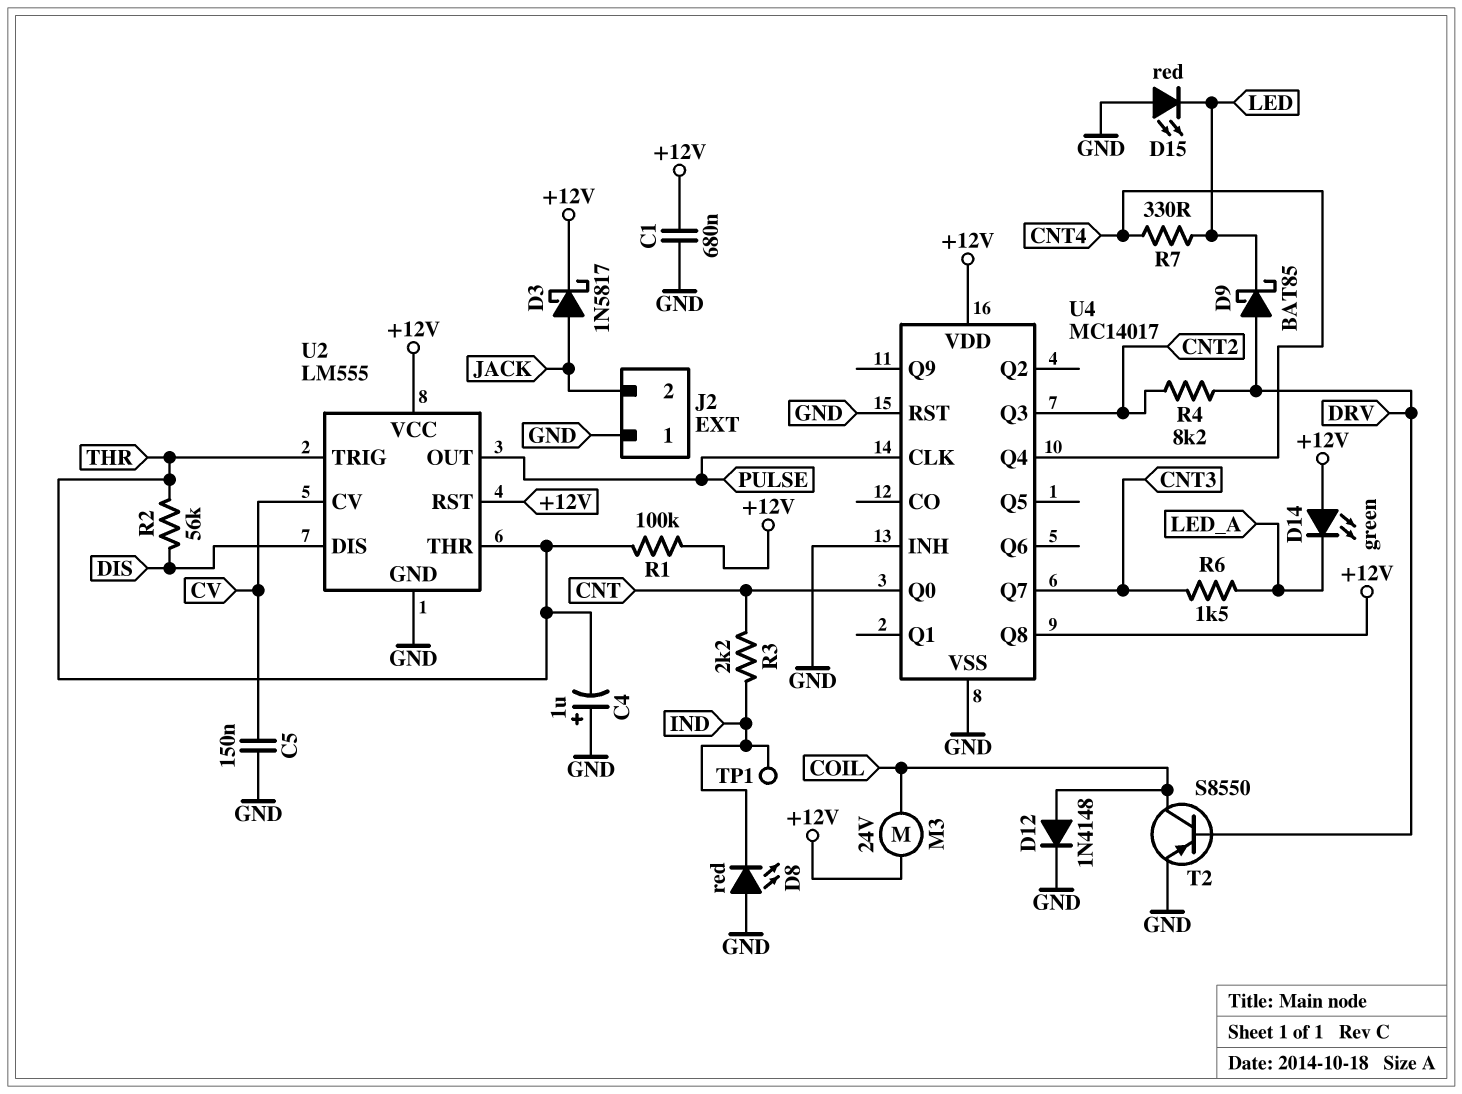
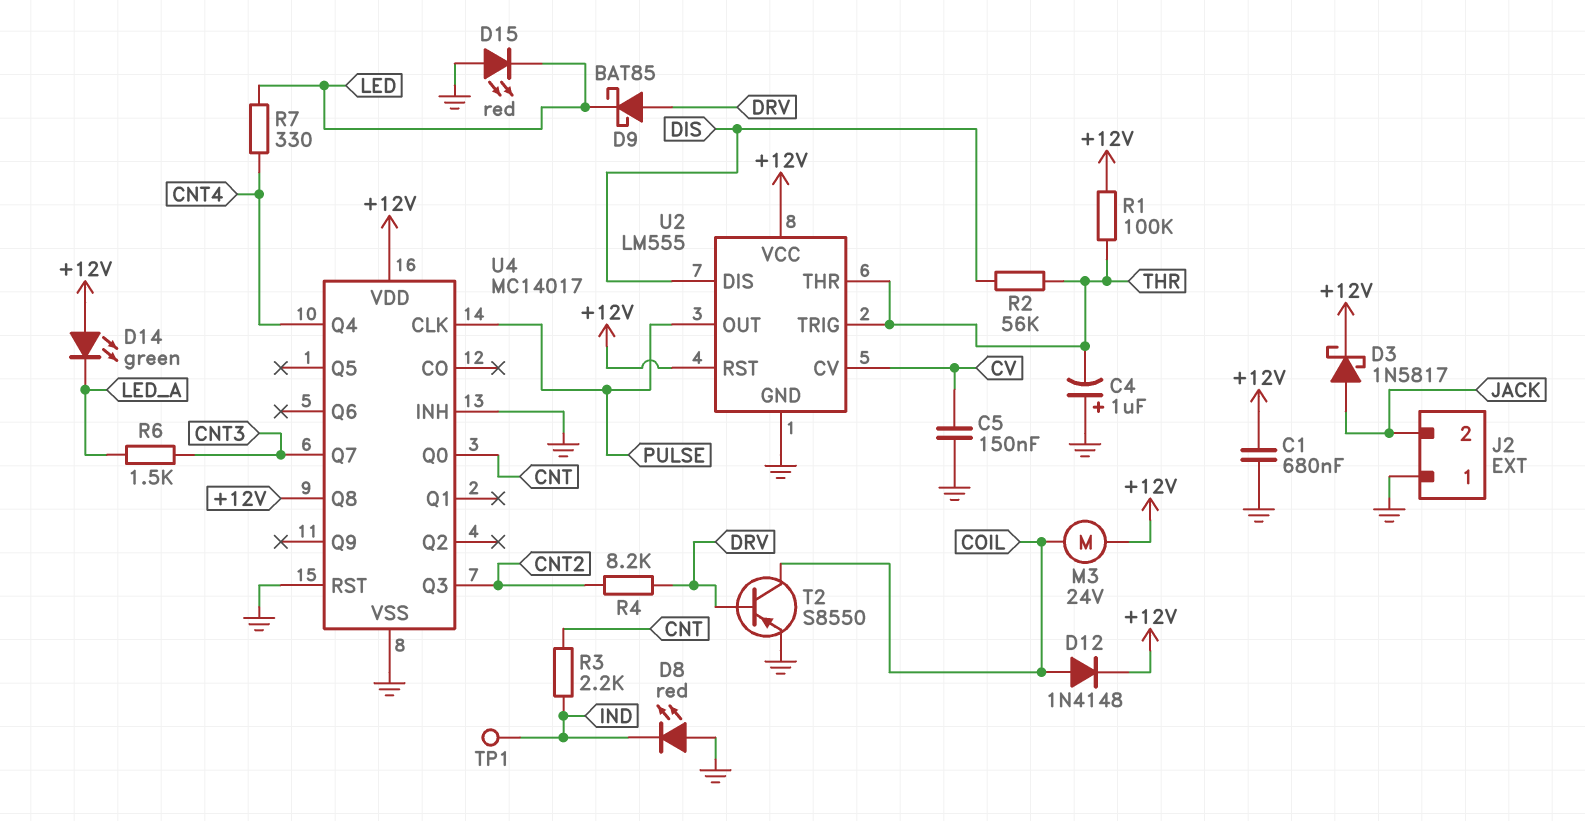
D12: diode 1N4148 (A COIL, K GND) -> diode 1N4148 (A COIL, K +12V)

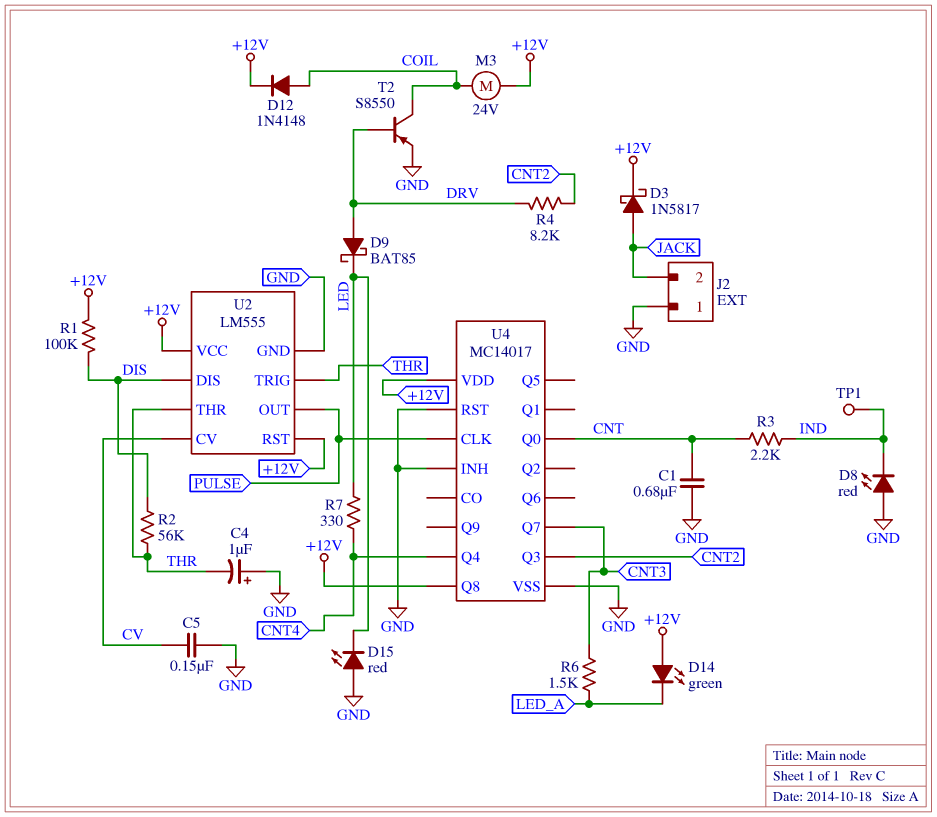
C1: 680nF (+12V, GND) -> 680nF (CNT, GND)
R1: 100k (+12V, THR) -> 100k (+12V, DIS)

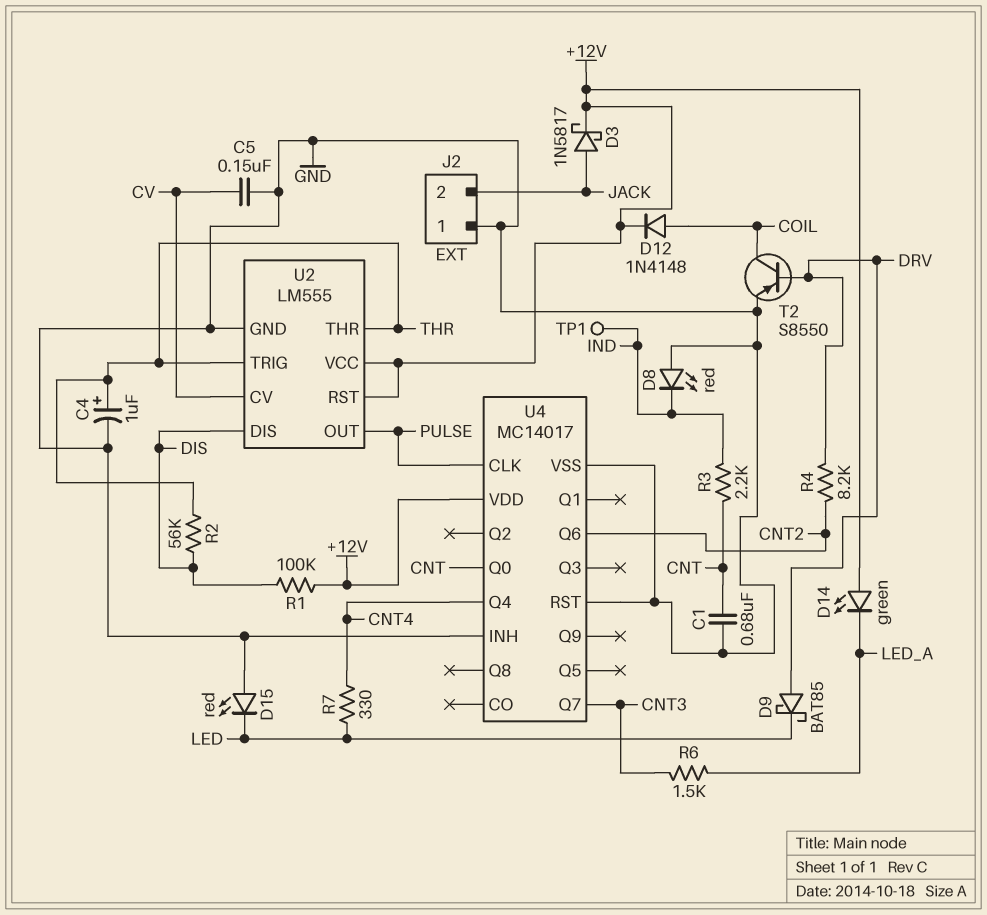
C4: 1uF (plus GND, minus THR) -> 1uF (plus THR, minus GND)
M3: motor 24V (+12V, COIL) -> none
U4 pin Q3: CNT2 -> none
U4 pin Q6: none -> CNT2
U4 pin Q8: +12V -> none

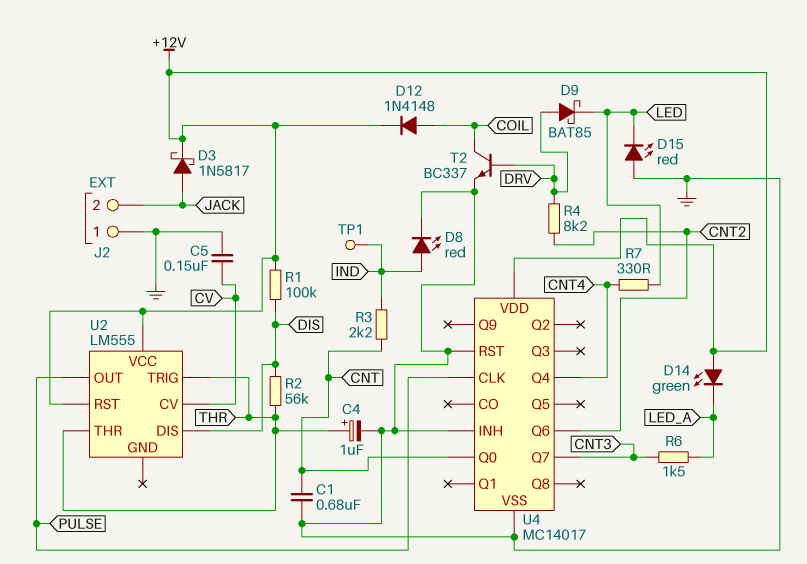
D8: LED red (A GND, K IND) -> LED red (A IND, K GND)
T2: PNP S8550 (B DRV, C COIL, E GND) -> NPN BC337 (B DRV, C COIL, E GND)
U2 pin GND: GND -> none

